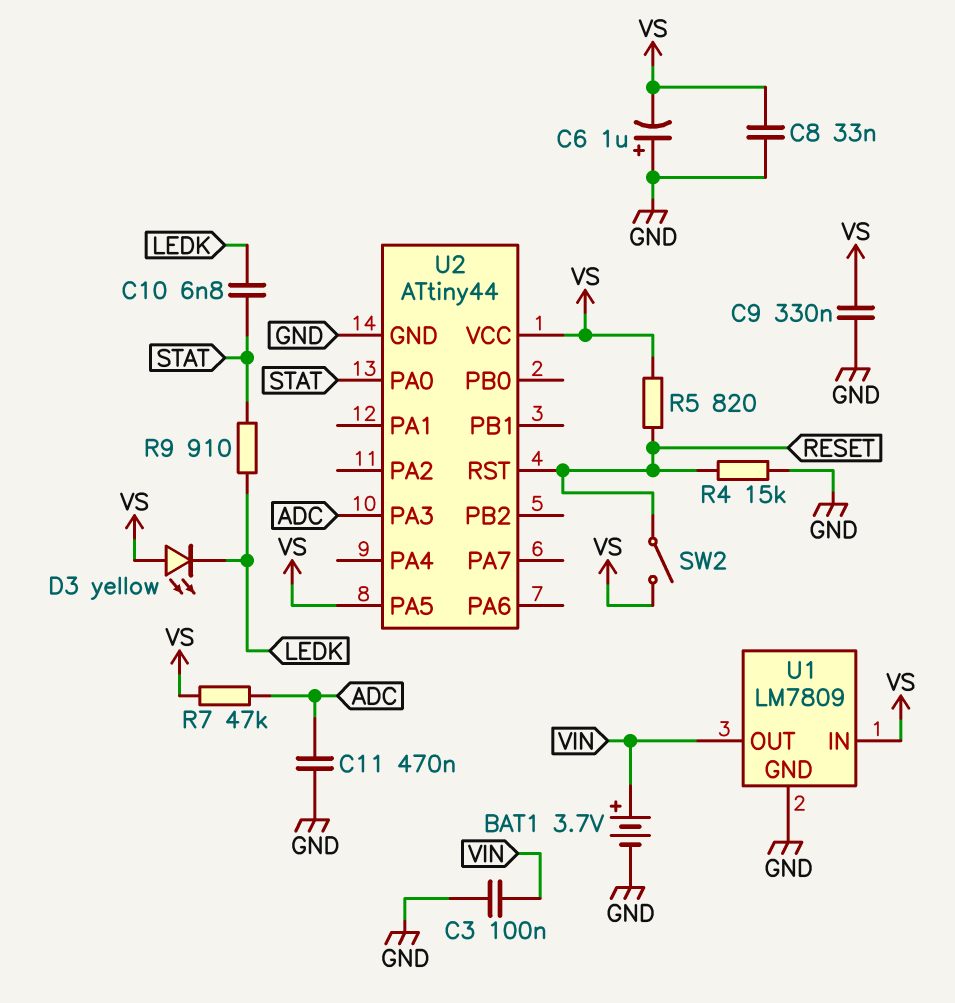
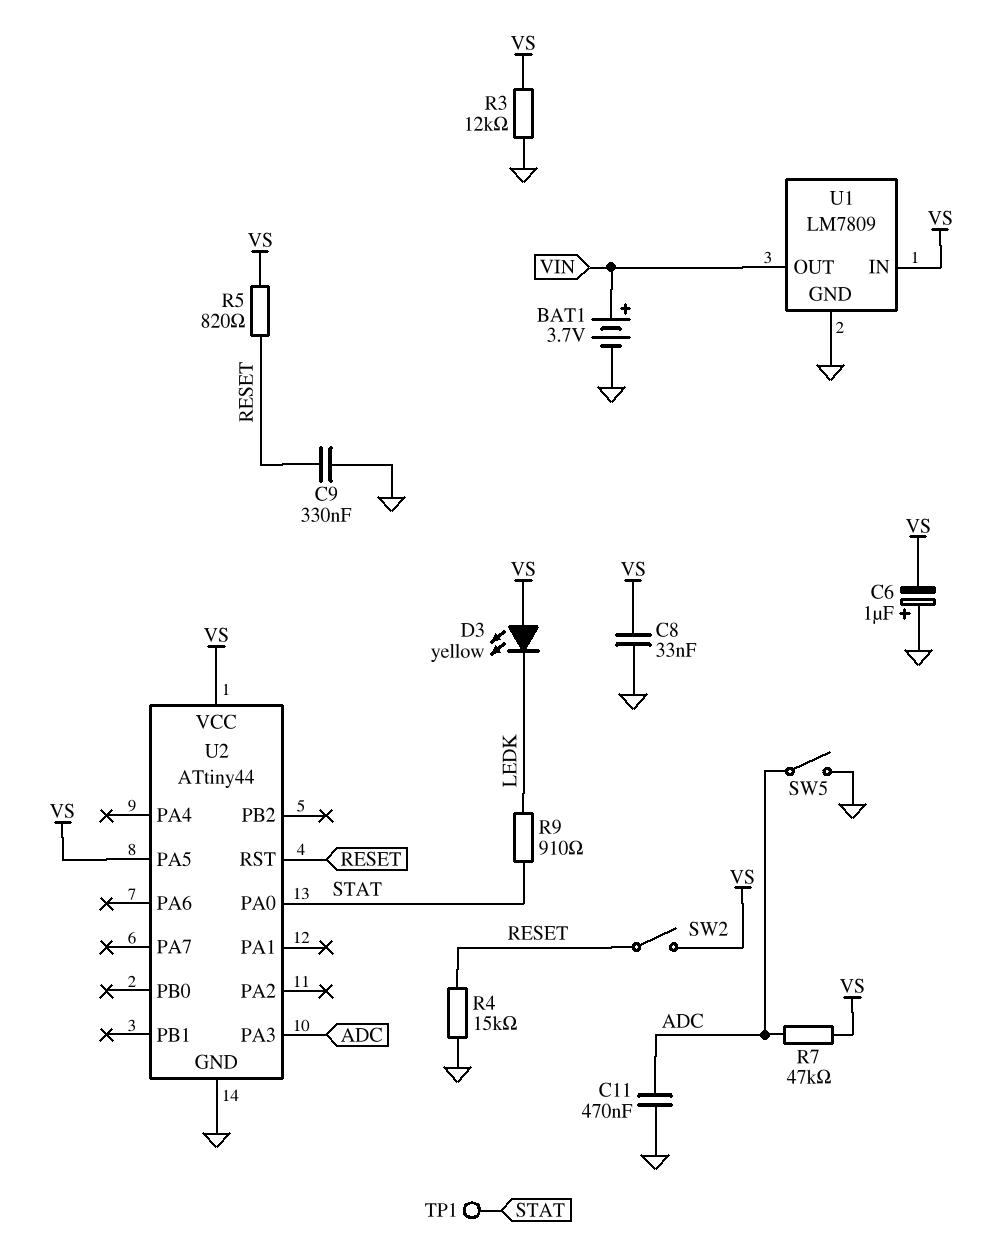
C3: 100nF (GND, VIN) -> none
C9: 330nF (GND, VS) -> 330nF (GND, RESET)
C10: 6.8nF (LEDK, STAT) -> none
R3: none -> 12k (GND, VS)
SW5: none -> switch (ADC, GND)
TP1: none -> test point (STAT)

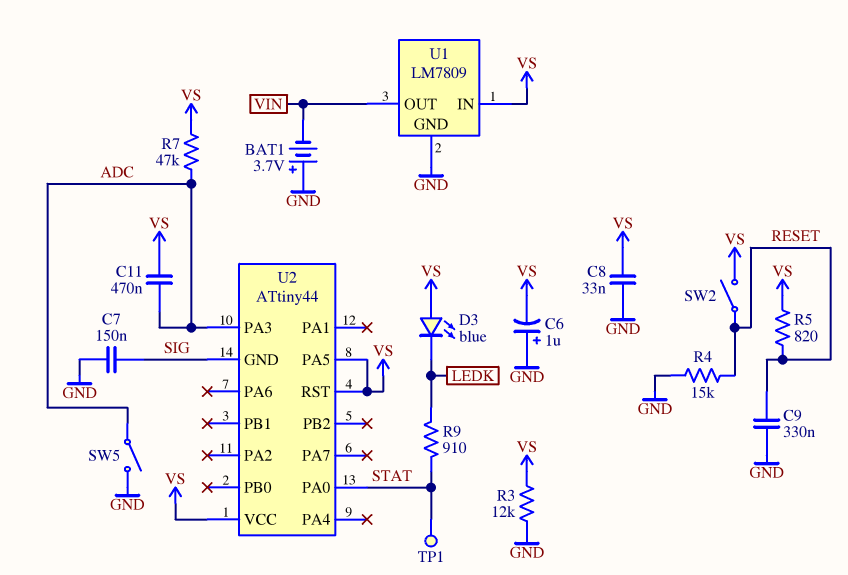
BAT1: 3.7V (plus VIN, minus GND) -> 3.7V (plus GND, minus VIN)
C7: none -> 150nF (GND, SIG)
C11: 470nF (ADC, GND) -> 470nF (ADC, VS)
D3: LED yellow (A VS, K LEDK) -> LED blue (A VS, K LEDK)
U2 pin GND: GND -> SIG
U2 pin RST: RESET -> VS

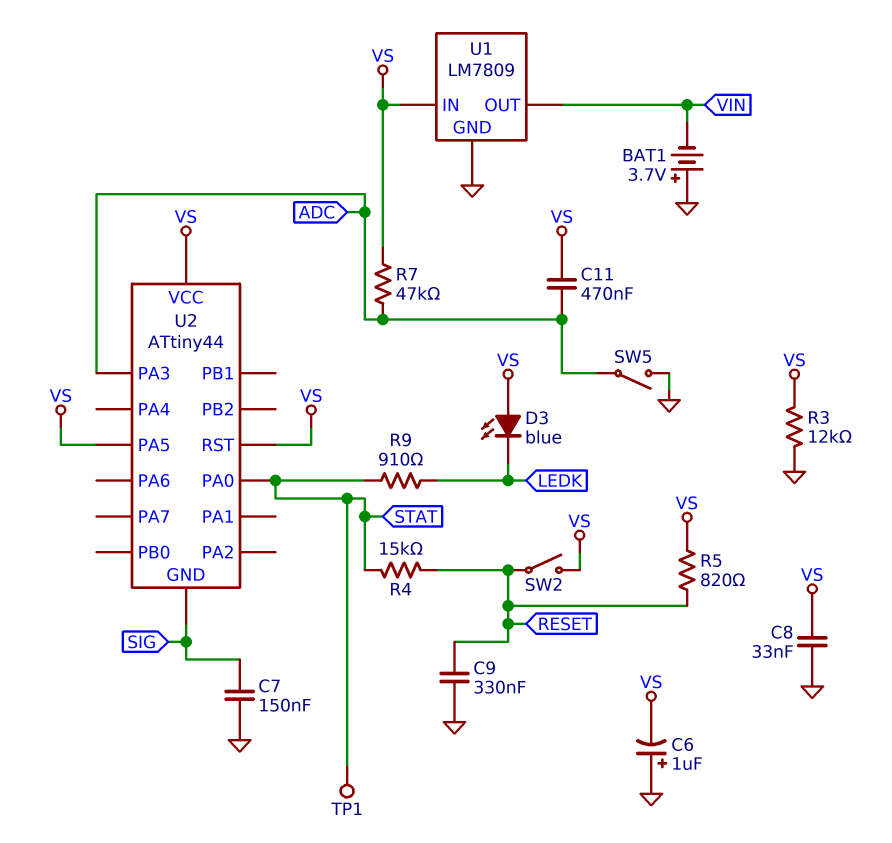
R4: 15k (GND, RESET) -> 15k (RESET, STAT)

